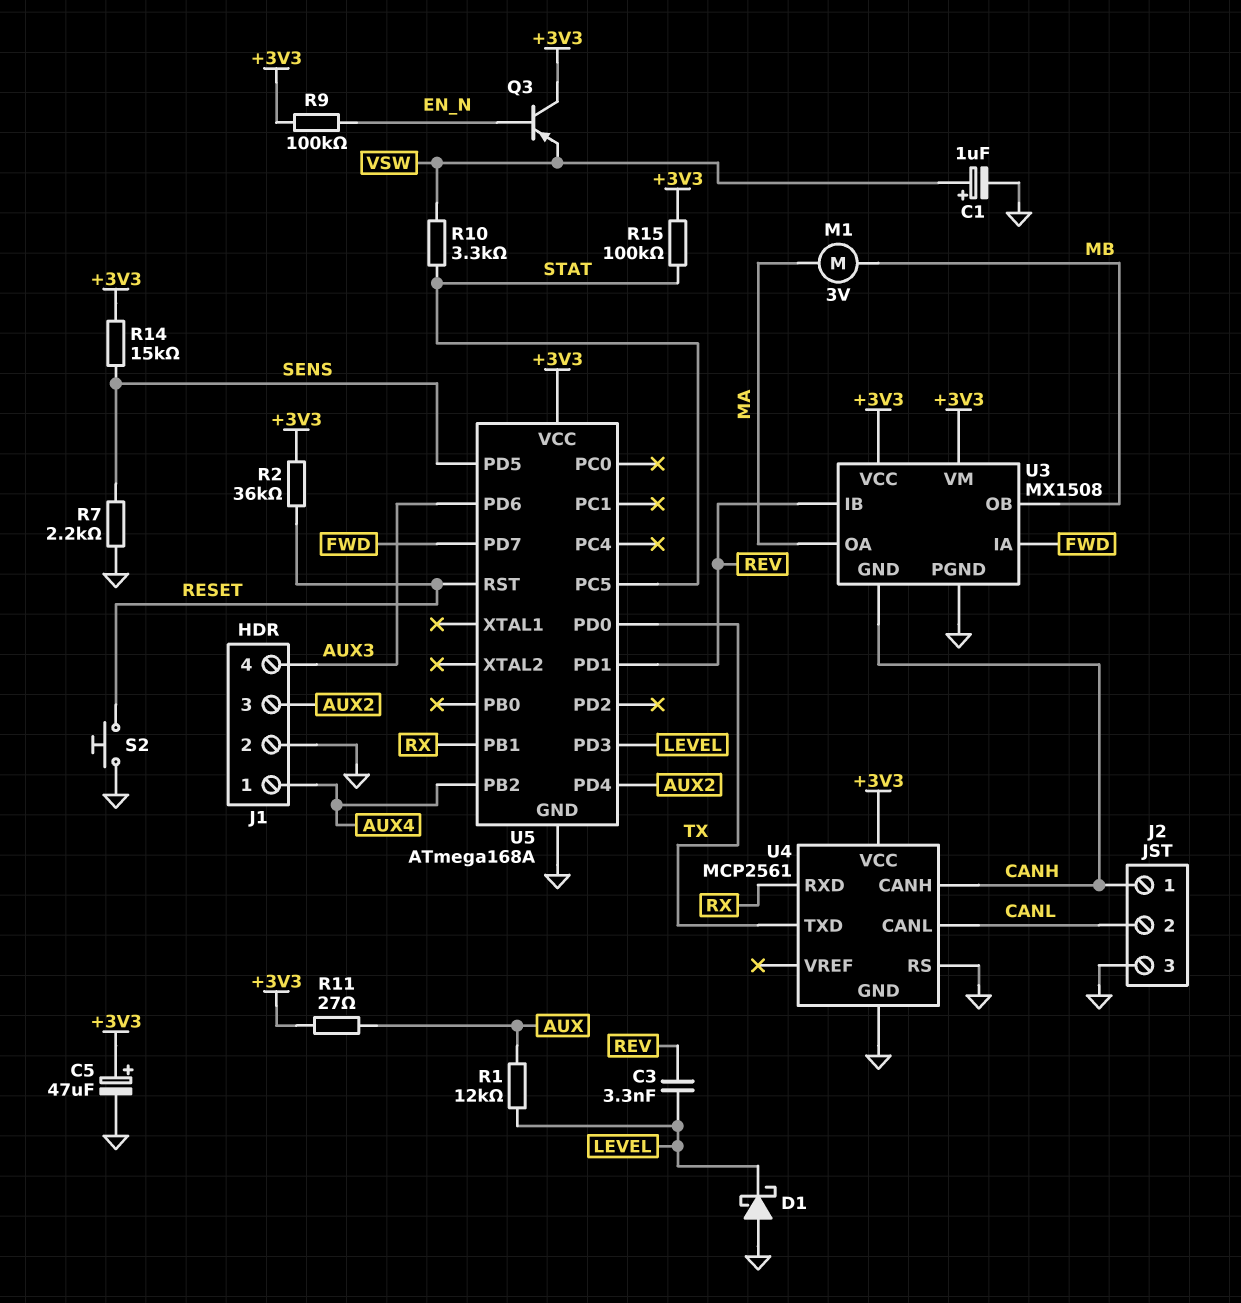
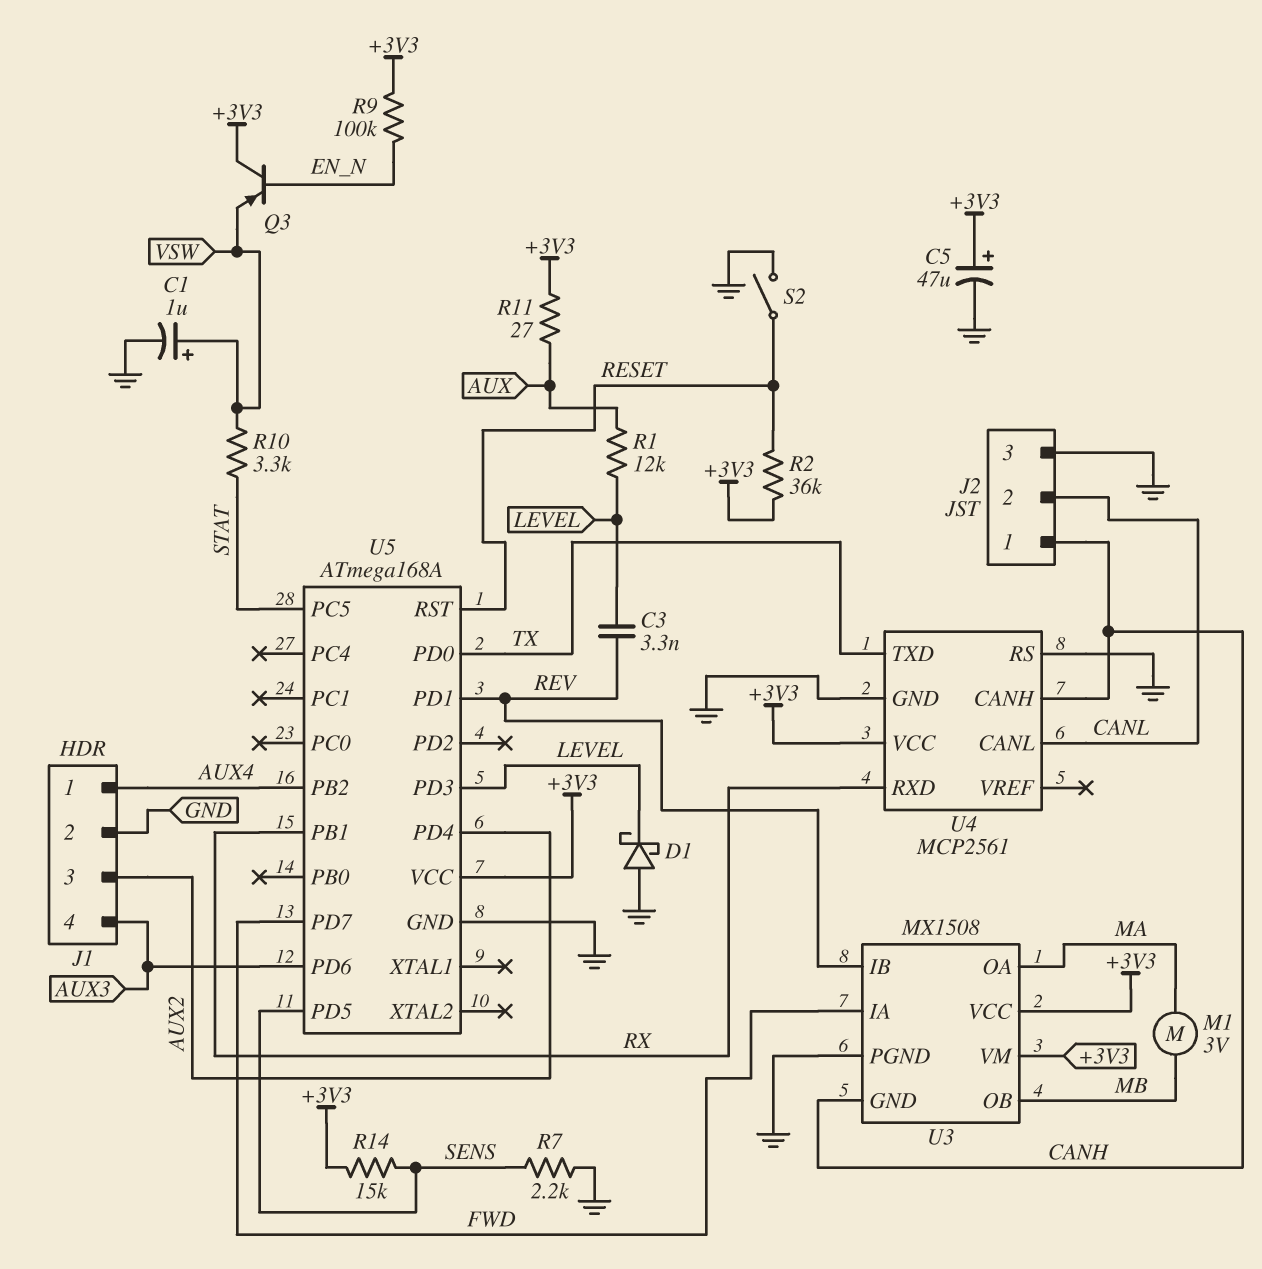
R15: 100k (+3V3, STAT) -> none
S2: button (GND, RESET) -> switch (GND, RESET)

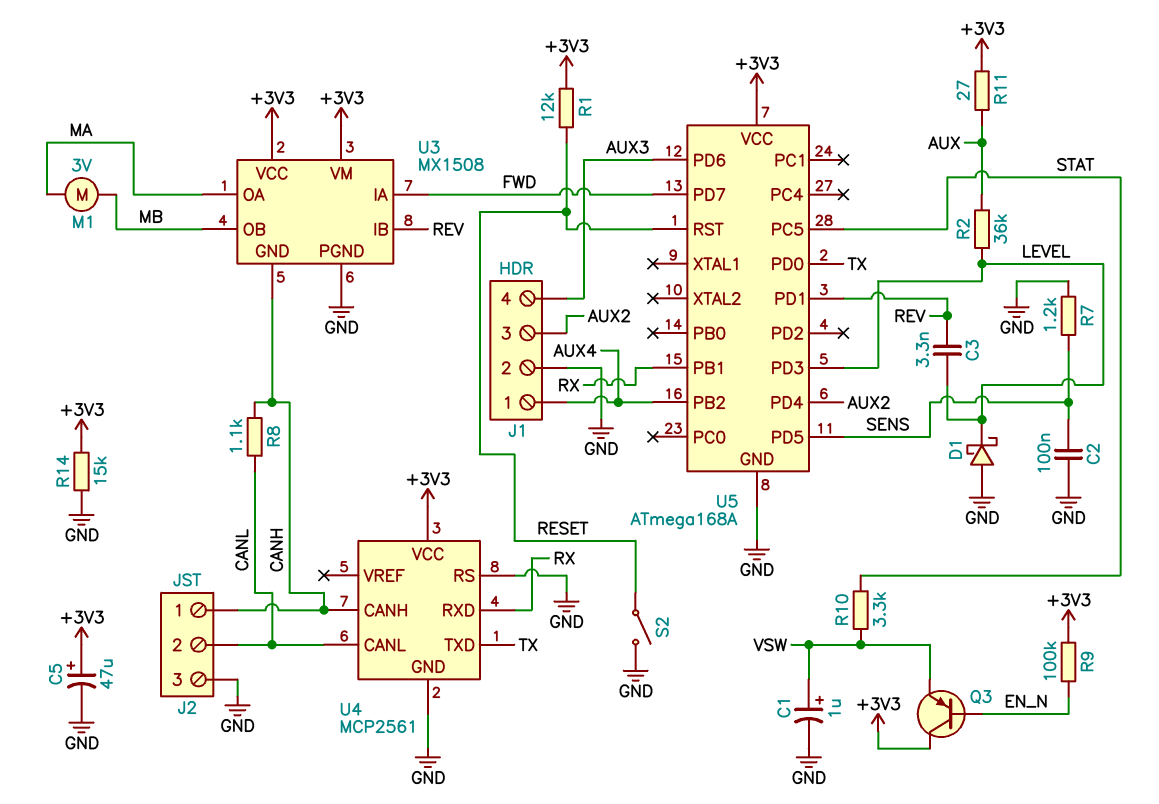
C2: none -> 100nF (GND, SENS)
R1: 12k (AUX, LEVEL) -> 12k (+3V3, RESET)
R2: 36k (+3V3, RESET) -> 36k (AUX, LEVEL)
R7: 2.2k (GND, SENS) -> 1.2k (GND, SENS)
R8: none -> 1.1k (CANH, CANL)
R14: 15k (+3V3, SENS) -> 15k (+3V3, GND)

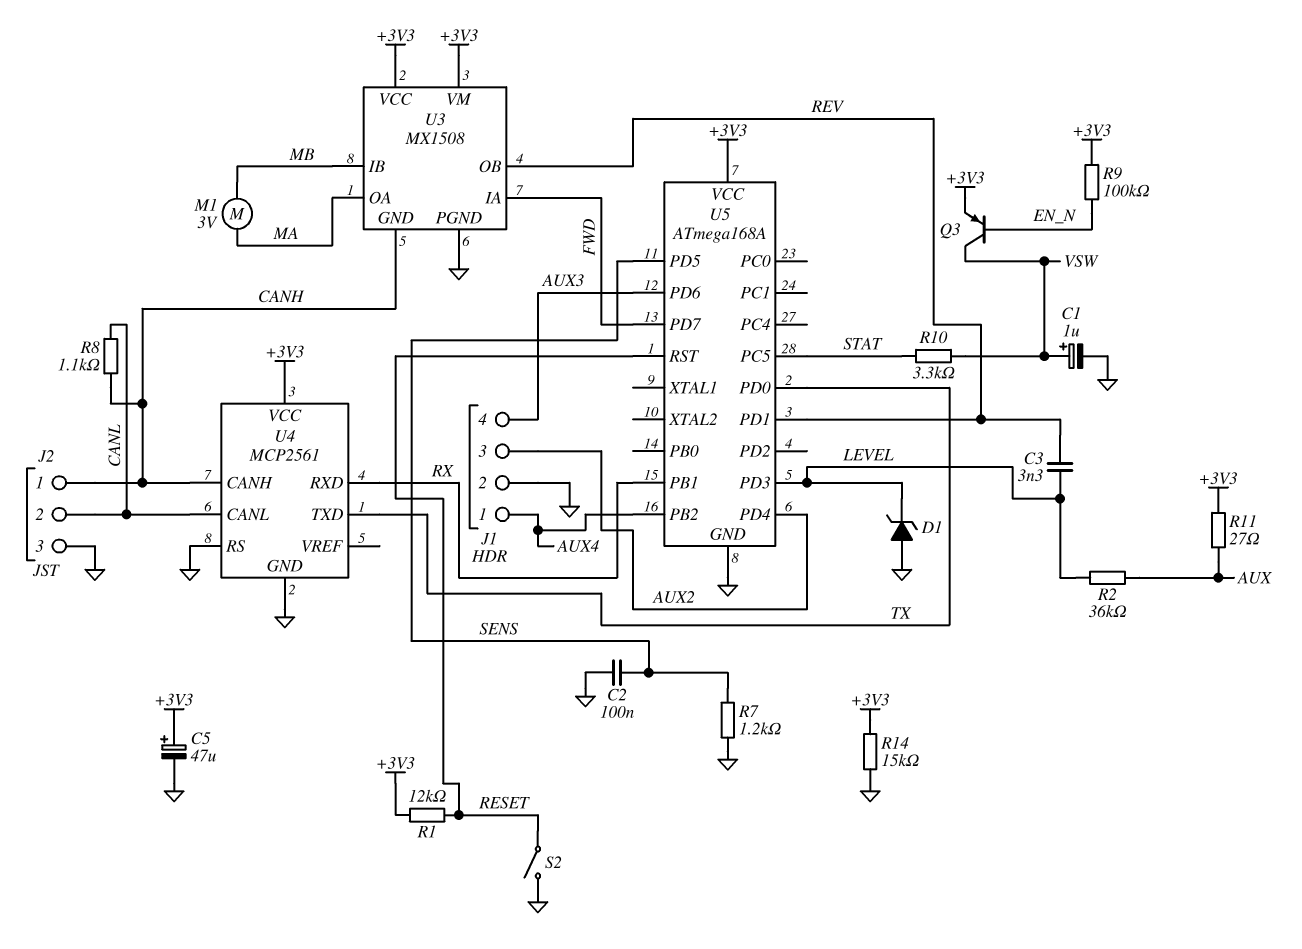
D1: schottky (A GND, K LEVEL) -> zener (A GND, K LEVEL)
Q3: PNP (B EN_N, C +3V3, E VSW) -> PNP (B EN_N, C VSW, E +3V3)
U3 pin IB: REV -> MB
U3 pin OB: MB -> REV

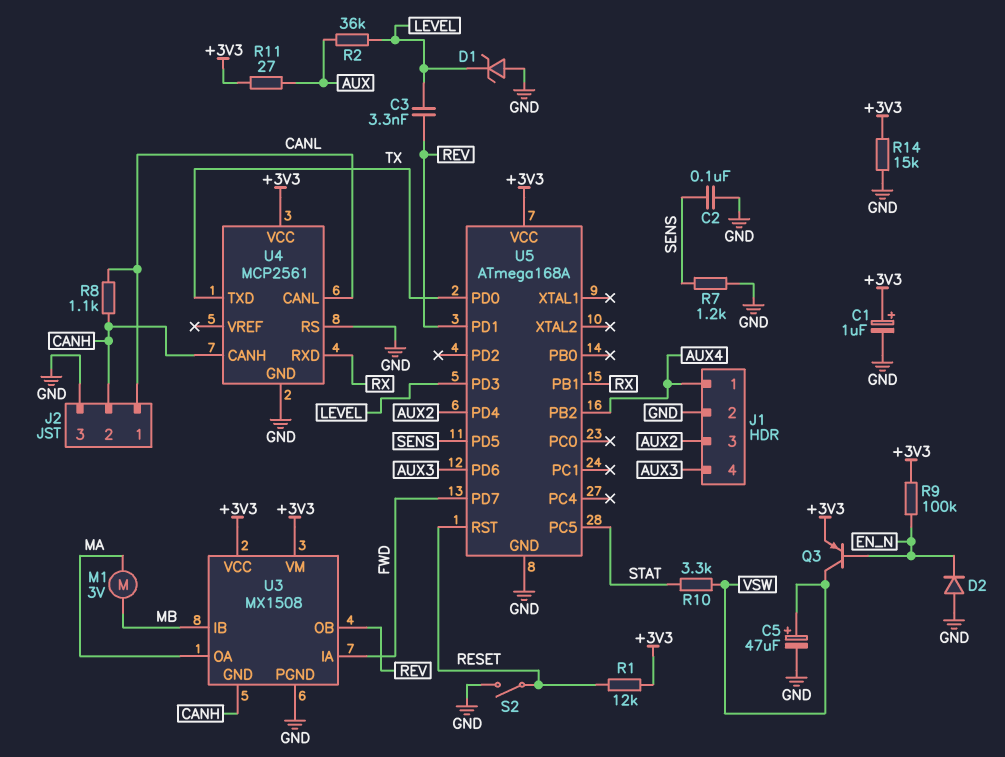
C1: 1uF (plus VSW, minus GND) -> 1uF (plus +3V3, minus GND)
C5: 47uF (plus +3V3, minus GND) -> 47uF (plus VSW, minus GND)
D2: none -> diode (A GND, K EN_N)
J2 pin 1: CANH -> CANL
J2 pin 2: CANL -> CANH

